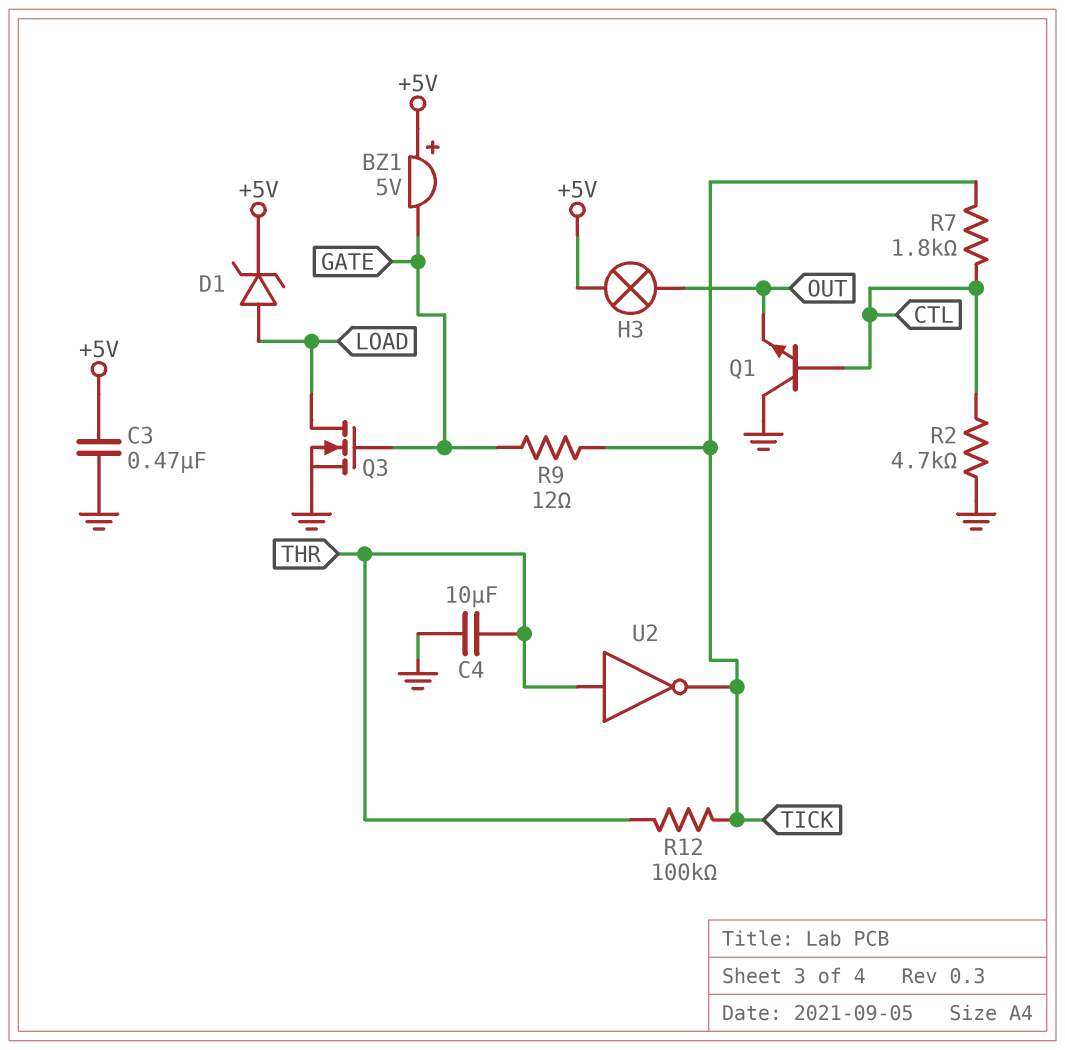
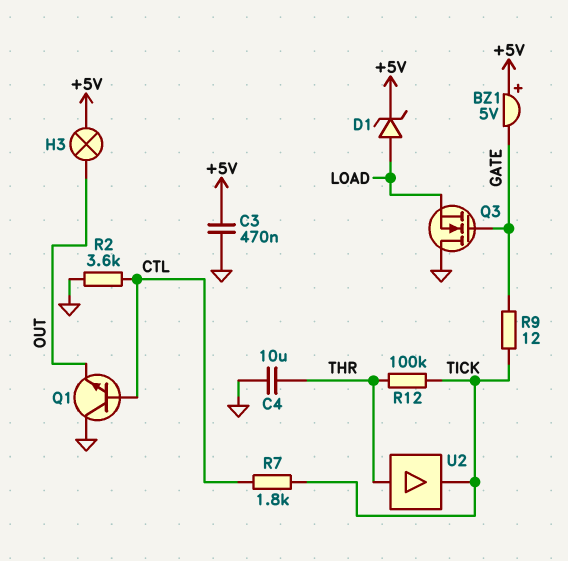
Q3: NMOS (G GATE, D LOAD, S GND) -> NMOS (G GATE, D GND, S LOAD)
R2: 4.7k (CTL, GND) -> 3.6k (CTL, GND)
U2: NOT (in THR, out TICK) -> buffer (in THR, out TICK)

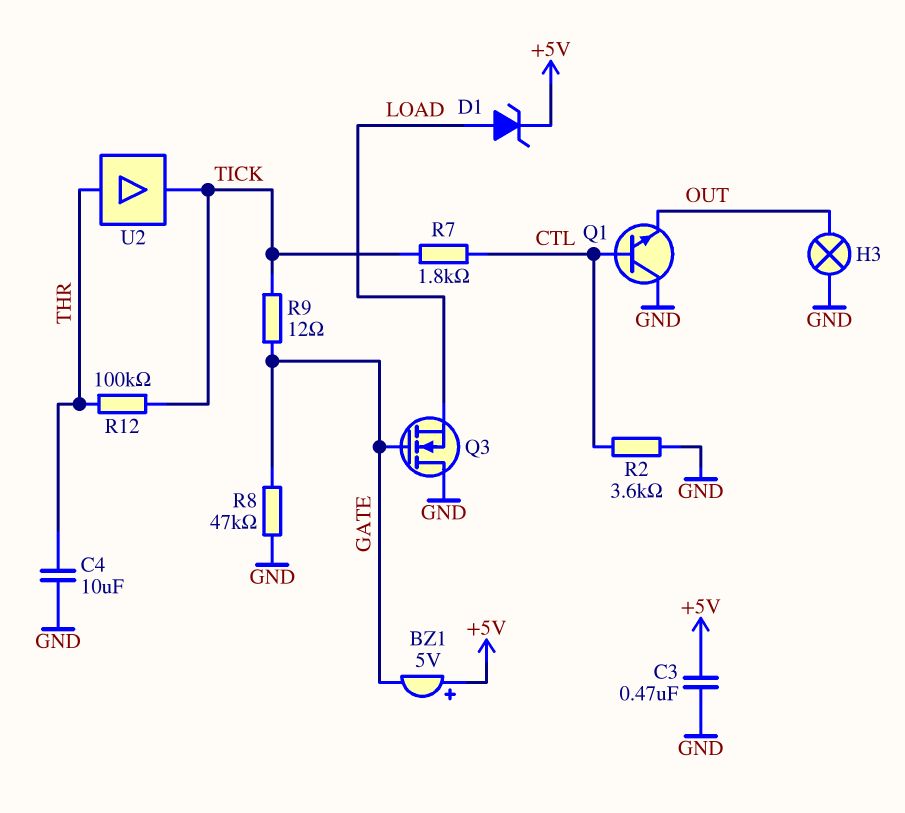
H3: lamp (+5V, OUT) -> lamp (GND, OUT)
R8: none -> 47k (GATE, GND)

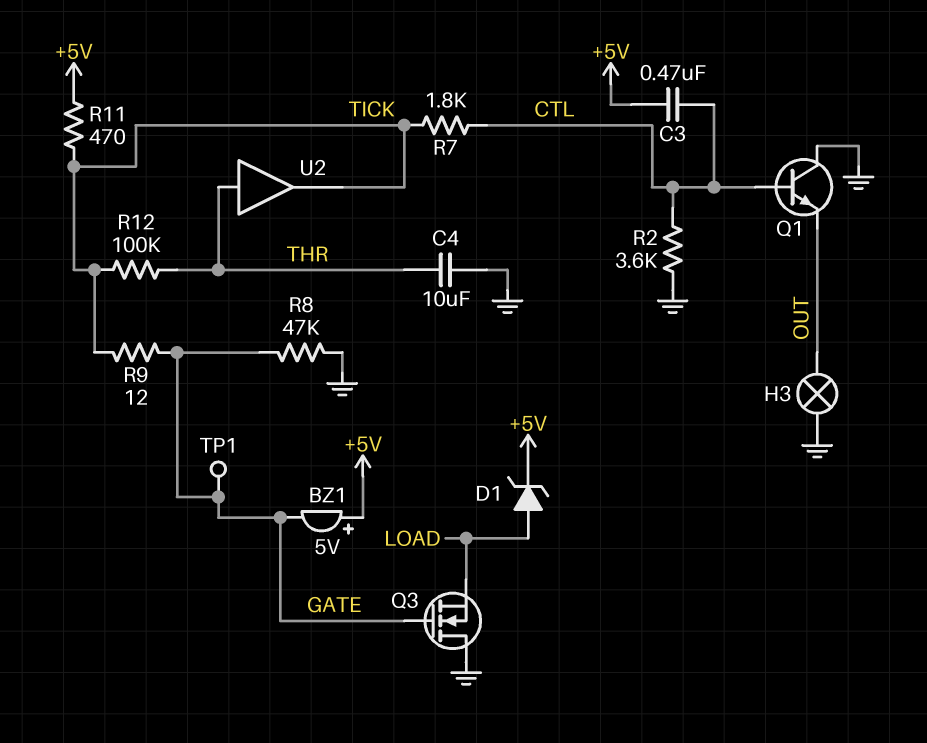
C3: 470nF (+5V, GND) -> 470nF (+5V, CTL)
R11: none -> 470 (+5V, TICK)
TP1: none -> test point (GATE)

